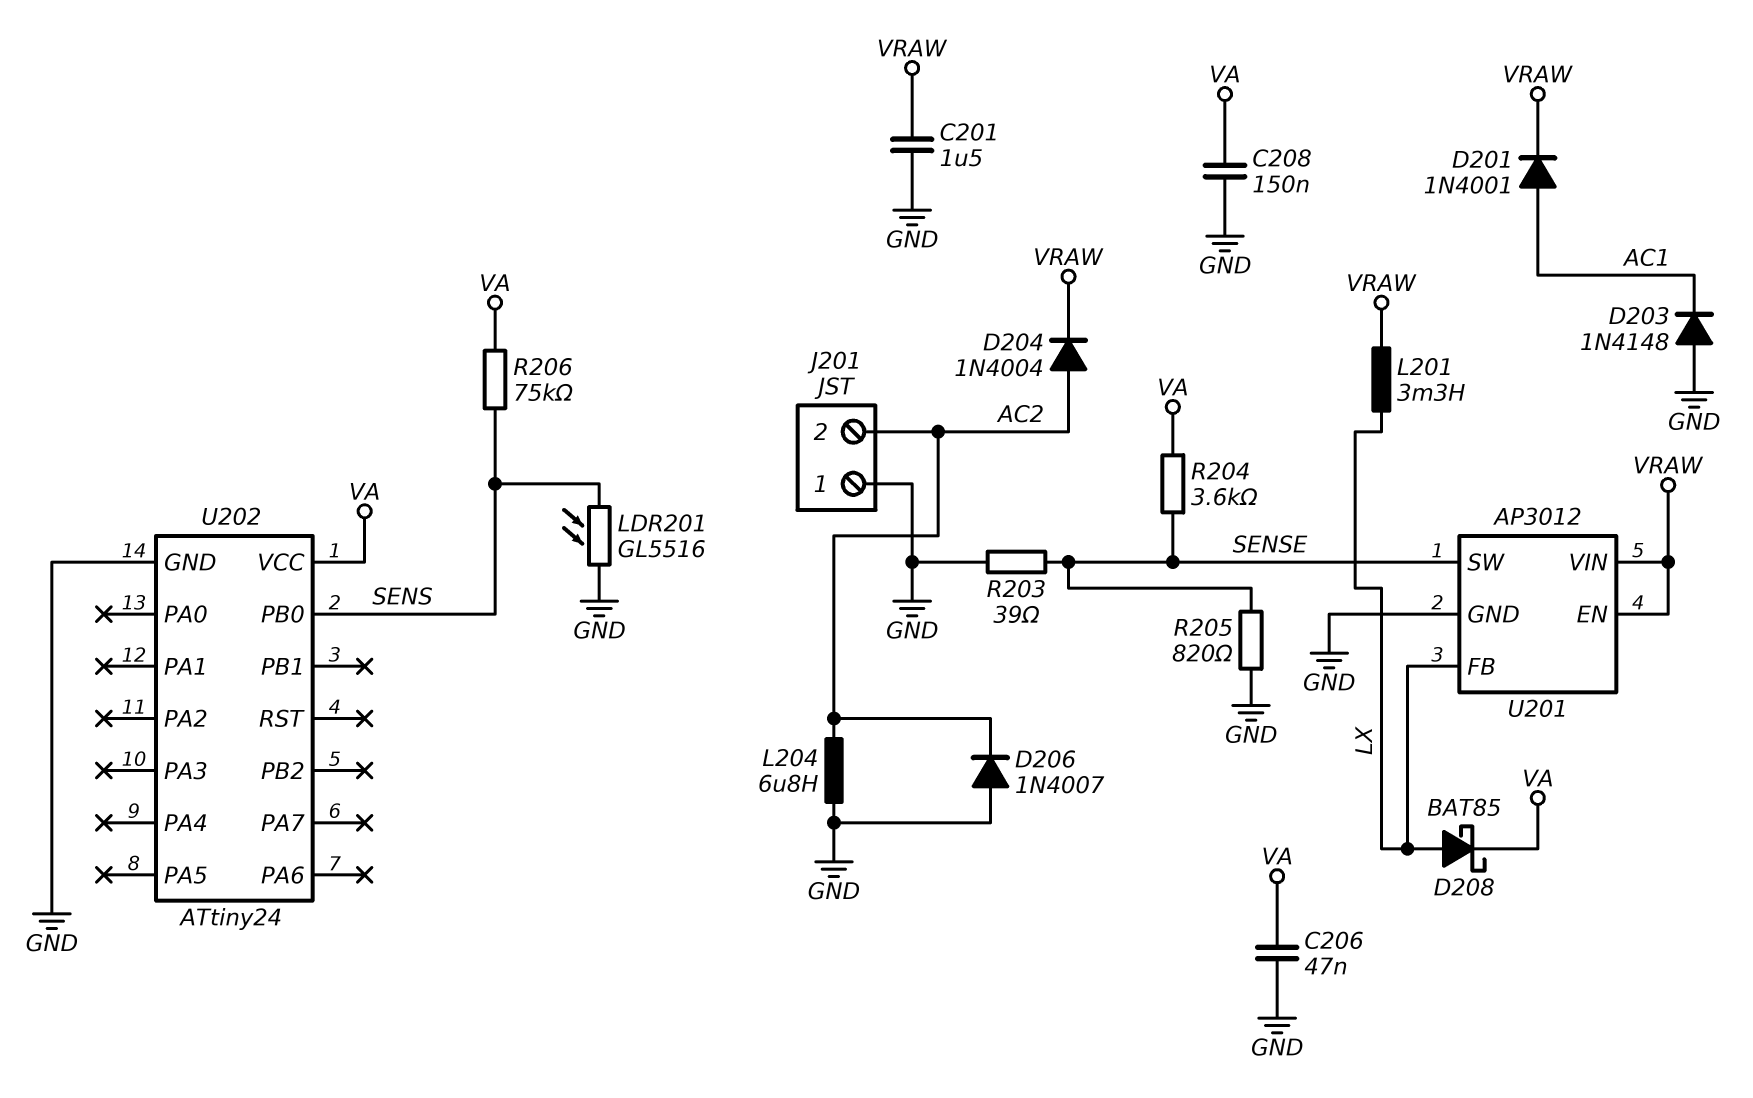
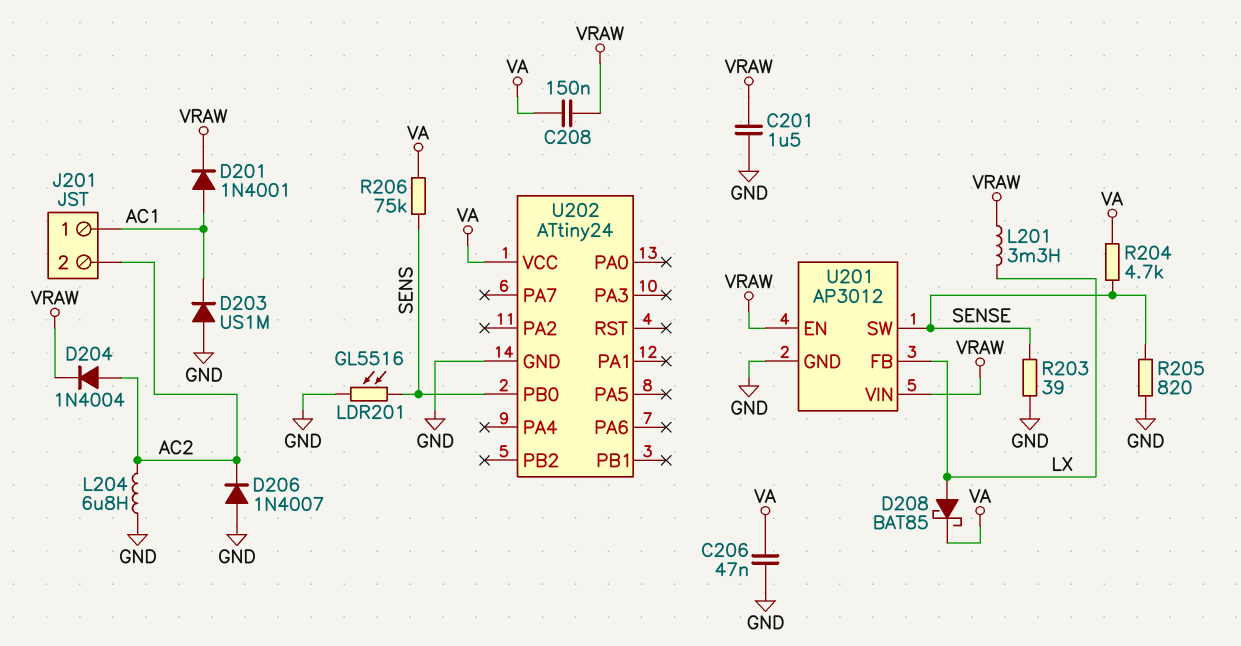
C208: 150nF (GND, VA) -> 150nF (VA, VRAW)
D203: diode 1N4148 (A GND, K AC1) -> diode US1M (A GND, K AC1)
J201 pin 1: GND -> AC1
R204: 3.6k (SENSE, VA) -> 4.7k (SENSE, VA)

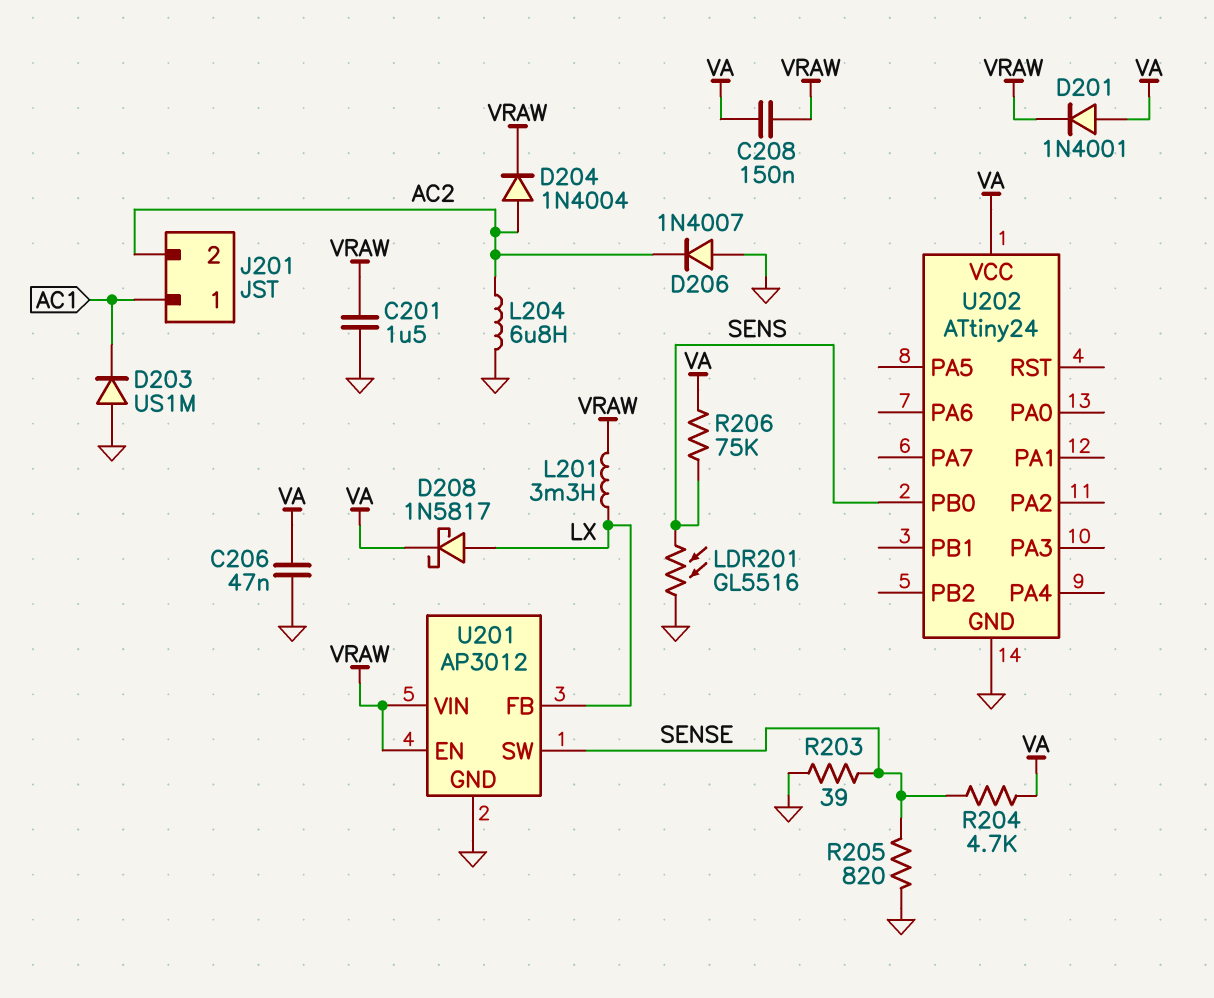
D201: diode 1N4001 (A AC1, K VRAW) -> diode 1N4001 (A VA, K VRAW)
D208: schottky BAT85 (A LX, K VA) -> schottky 1N5817 (A LX, K VA)

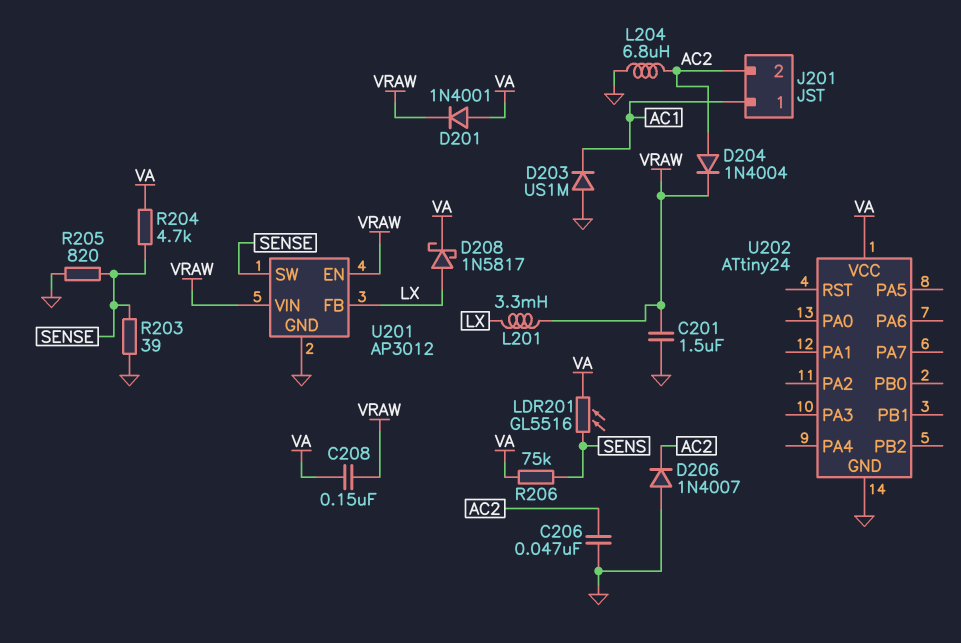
C206: 47nF (GND, VA) -> 47nF (AC2, GND)
LDR201: GL5516 (GND, SENS) -> GL5516 (SENS, VA)
U202 pin PB0: SENS -> none

